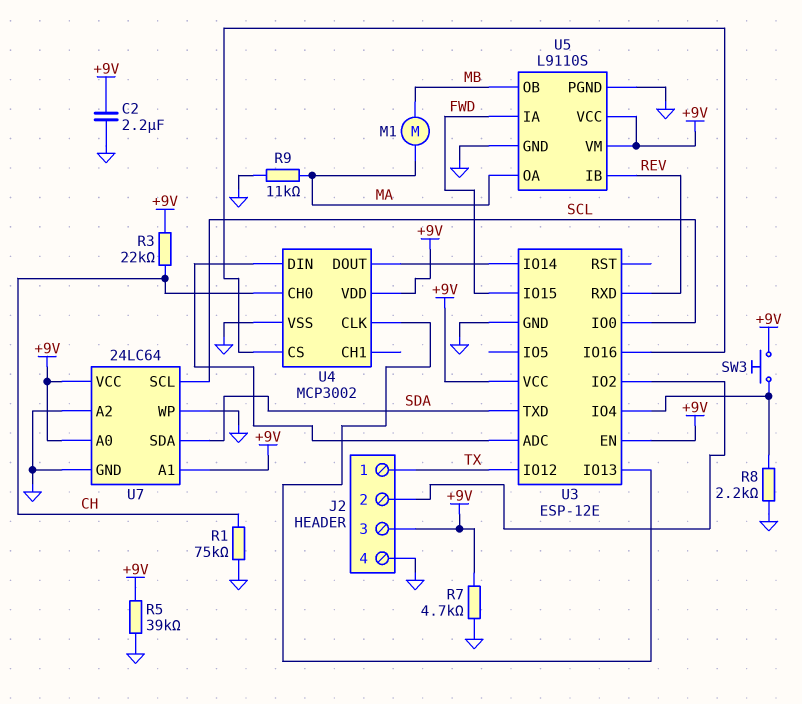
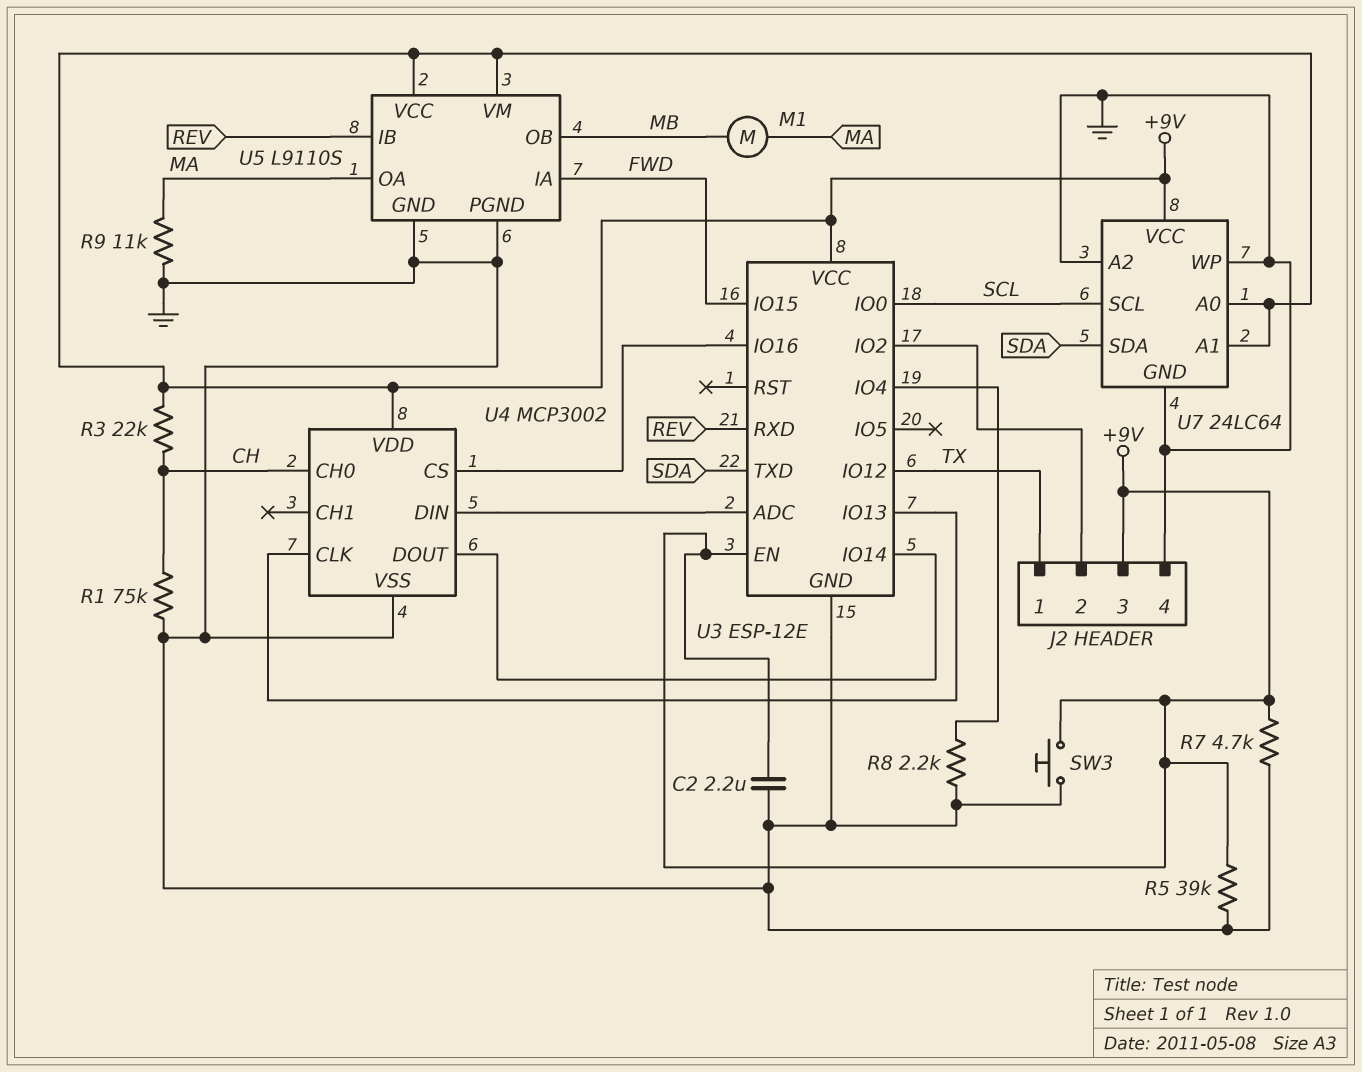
SW3: button (+9V, U3/IO4) -> button (+9V, GND)

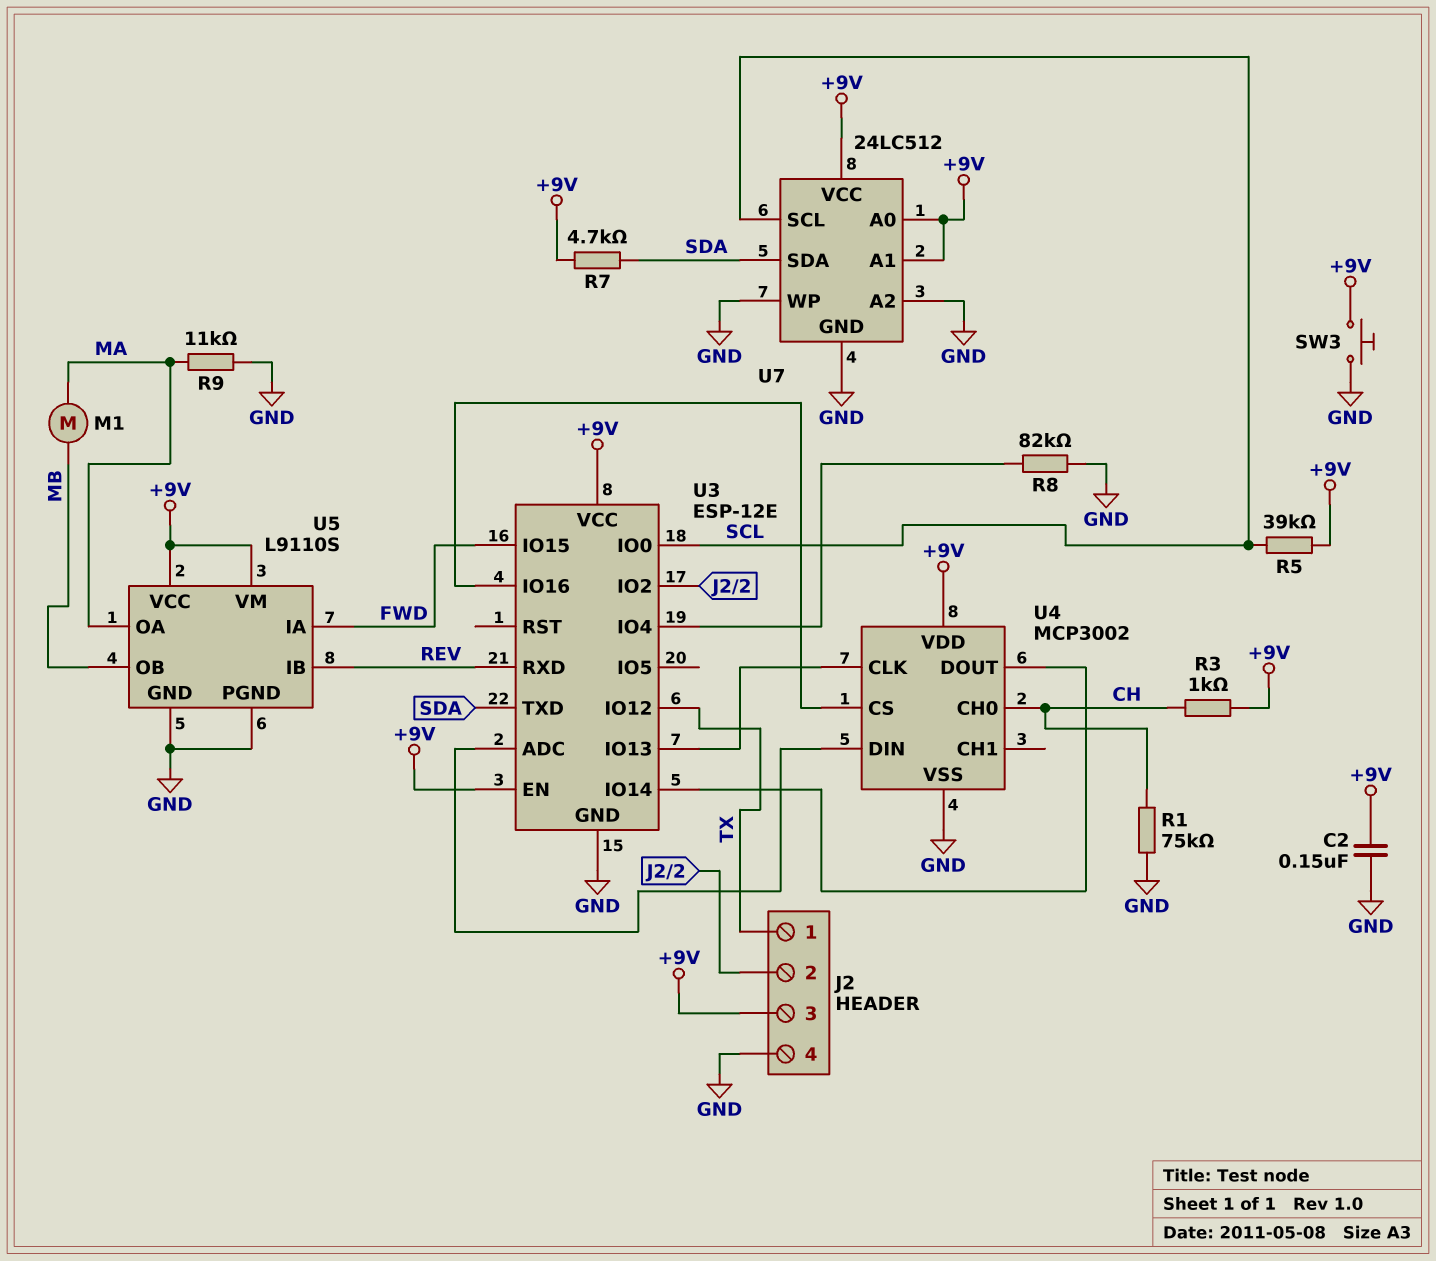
C2: 2.2uF (+9V, GND) -> 150nF (+9V, GND)
R3: 22k (+9V, CH) -> 1k (+9V, CH)
R5: 39k (+9V, GND) -> 39k (+9V, SCL)
R7: 4.7k (+9V, GND) -> 4.7k (+9V, SDA)
R8: 2.2k (GND, U3/IO4) -> 82k (GND, U3/IO4)
U7: 24LC64 -> 24LC512

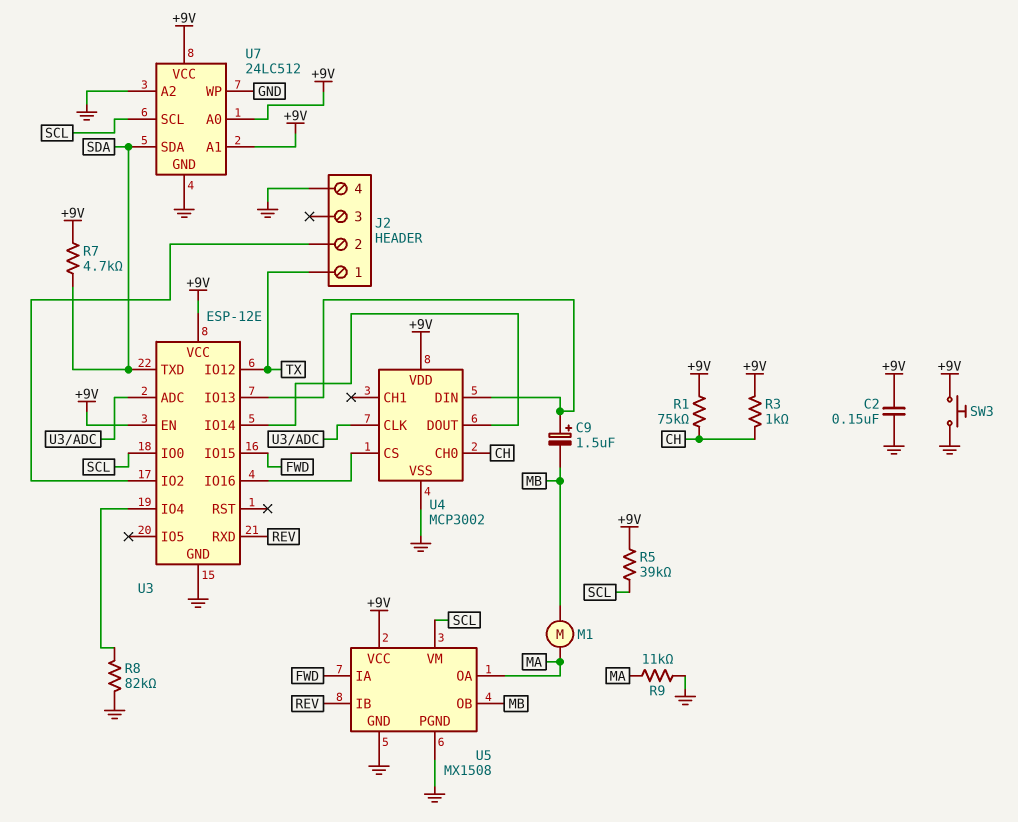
C9: none -> 1.5uF (plus U3/IO13, minus MB)
J2 pin 3: +9V -> none
R1: 75k (CH, GND) -> 75k (+9V, CH)
U4 pin CLK: U3/IO13 -> U3/ADC
U4 pin DIN: U3/ADC -> U3/IO13
U5: L9110S -> MX1508
U5 pin VM: +9V -> SCL

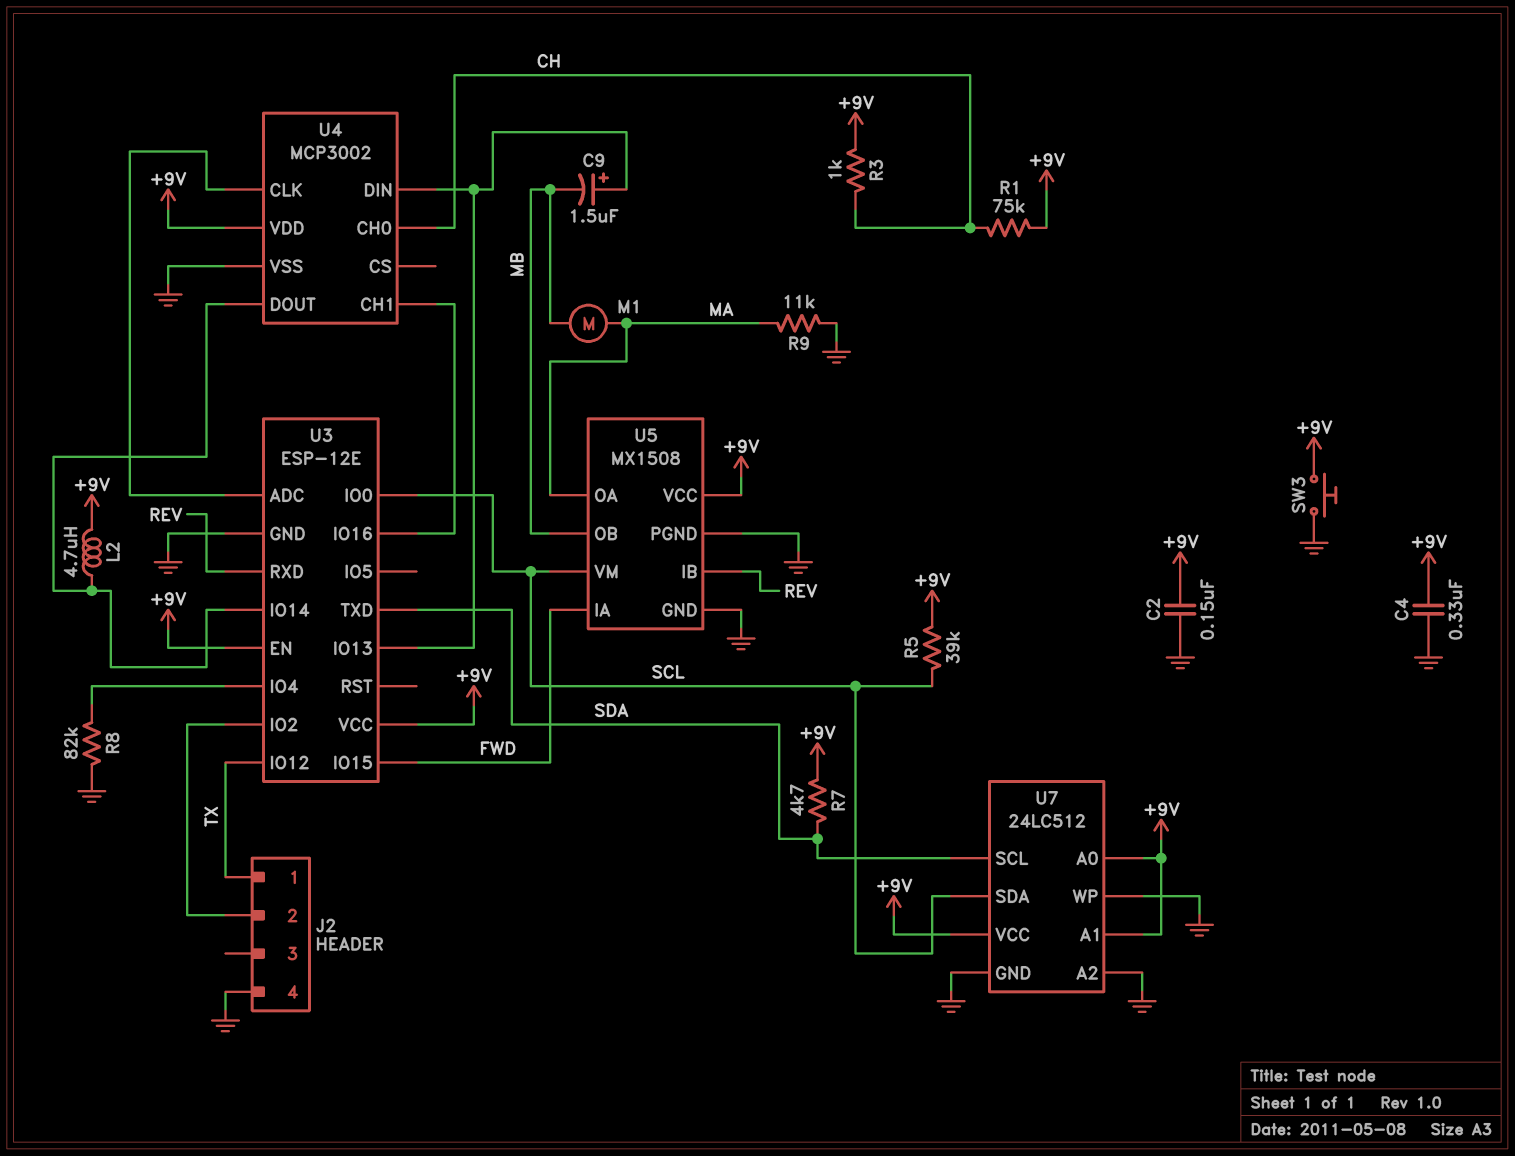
C4: none -> 330nF (+9V, GND)
L2: none -> 4.7uH (+9V, U3/IO14)
U4 pin CH1: none -> U3/IO16
U4 pin CS: U3/IO16 -> none
U7 pin SCL: SCL -> SDA
U7 pin SDA: SDA -> SCL

